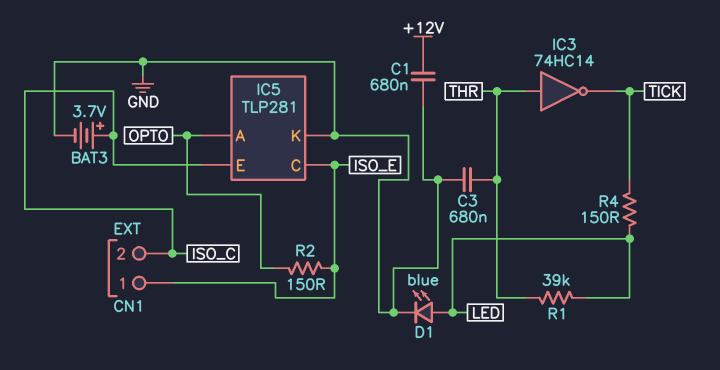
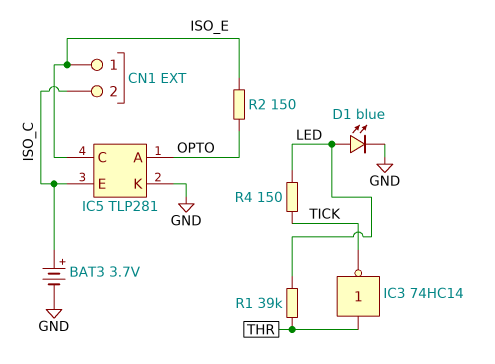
C1: 680nF (+12V, GND) -> none
C3: 680nF (GND, THR) -> none

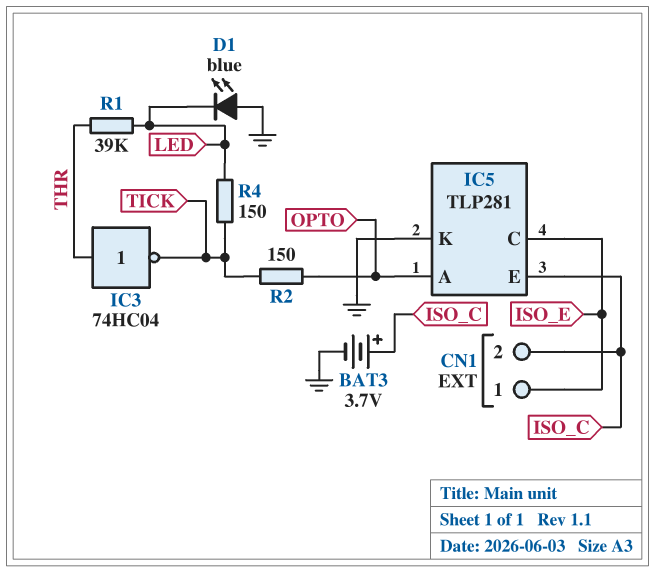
D1: LED blue (A LED, K GND) -> LED blue (A GND, K LED)
IC3: NOT 74HC14 (in THR, out TICK) -> NOT 74HC04 (in THR, out TICK)
R2: 150 (ISO_E, OPTO) -> 150 (OPTO, TICK)

